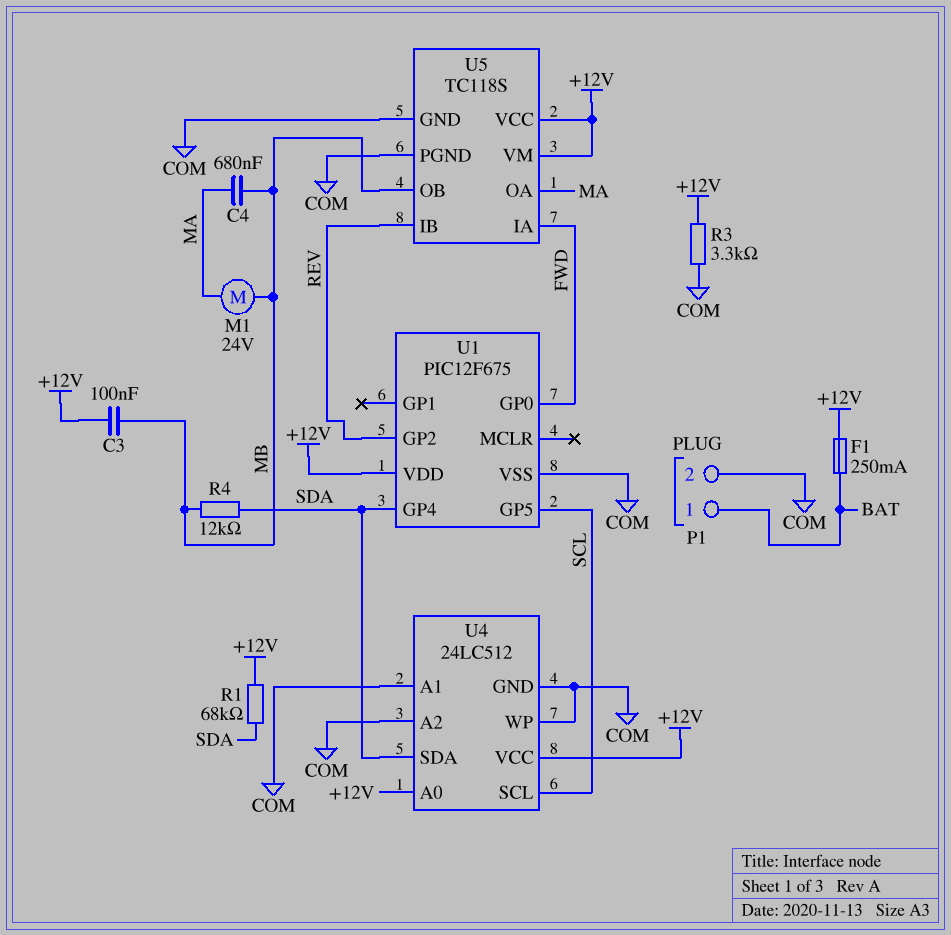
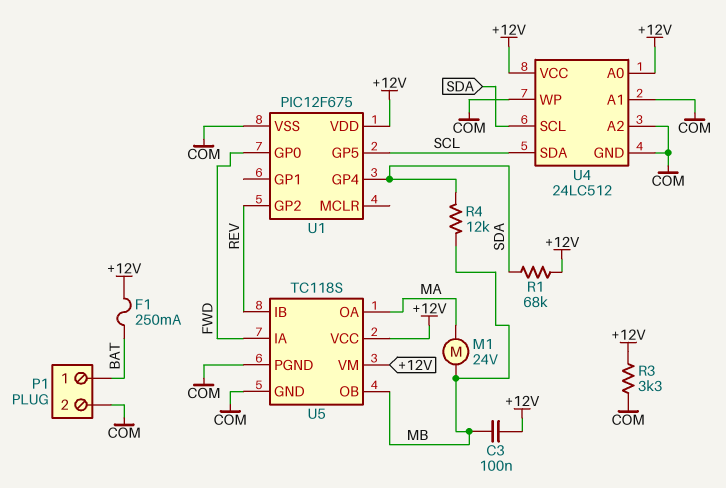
C4: 680nF (MA, MB) -> none
U4 pin SCL: SCL -> SDA
U4 pin SDA: SDA -> SCL

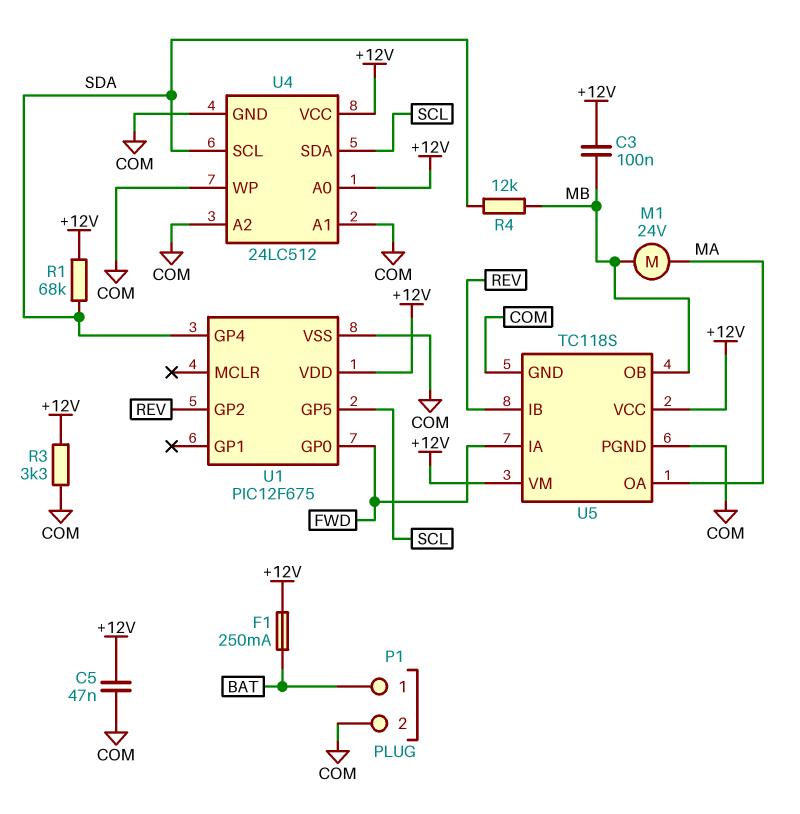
C5: none -> 47nF (+12V, COM)

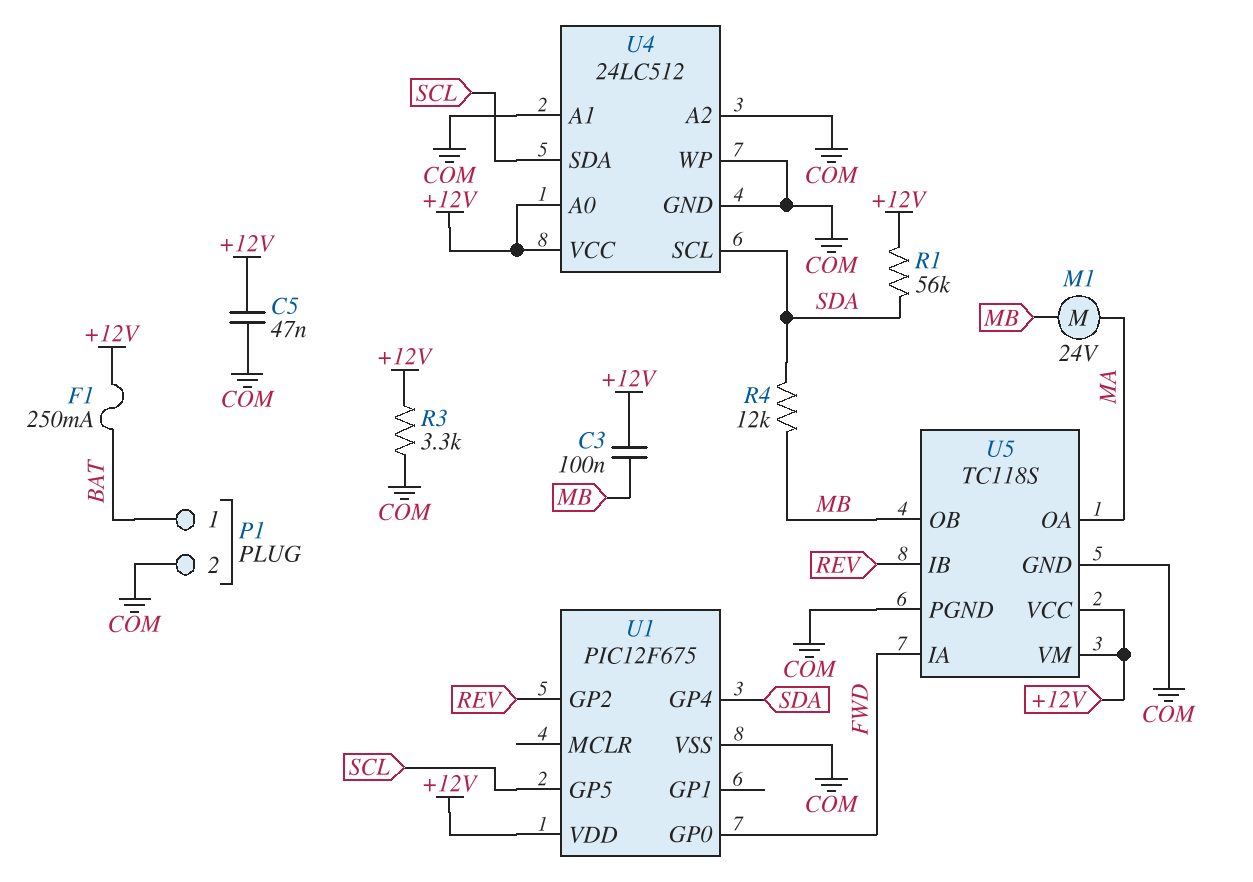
R1: 68k (+12V, SDA) -> 56k (+12V, SDA)

